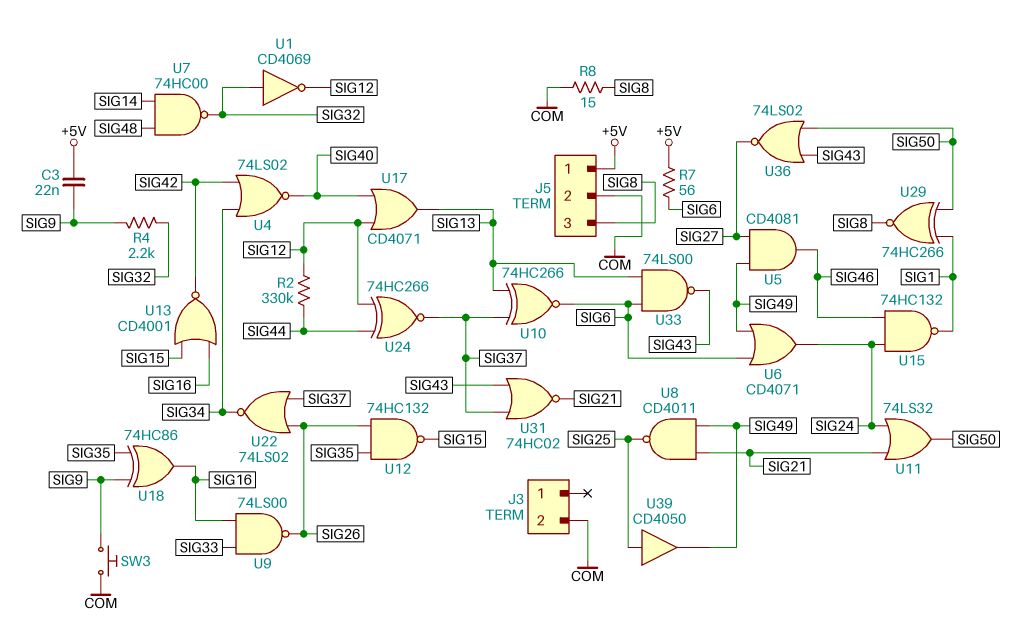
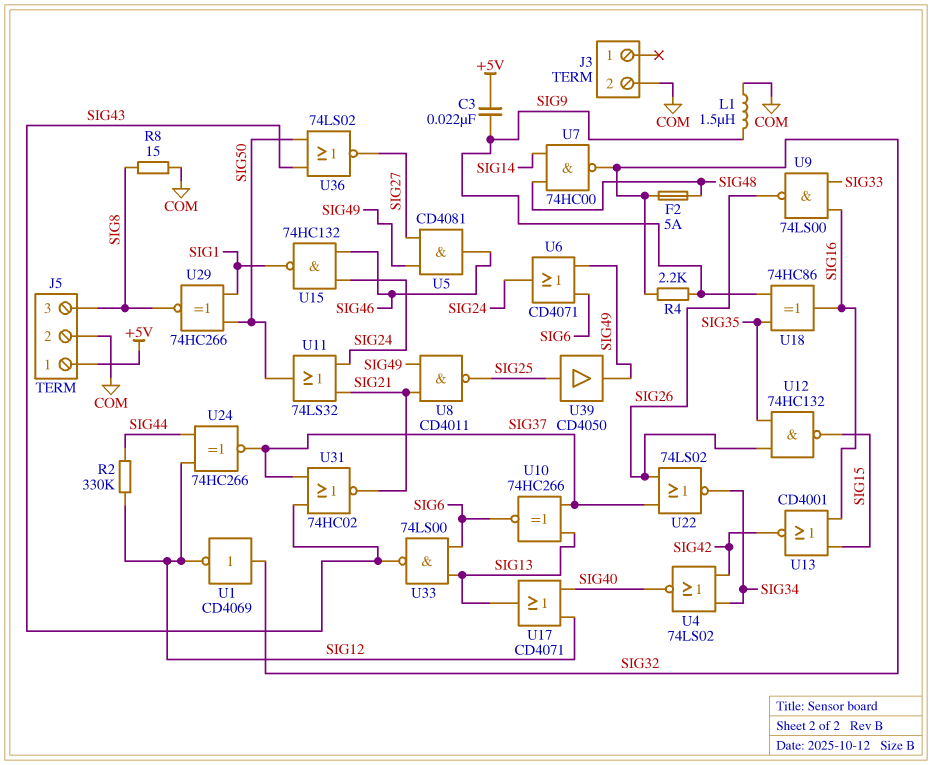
F2: none -> 5A (SIG32, SIG48)
L1: none -> 1.5uH (COM, SIG9)
R7: 56 (+5V, SIG6) -> none
SW3: button (COM, SIG9) -> none

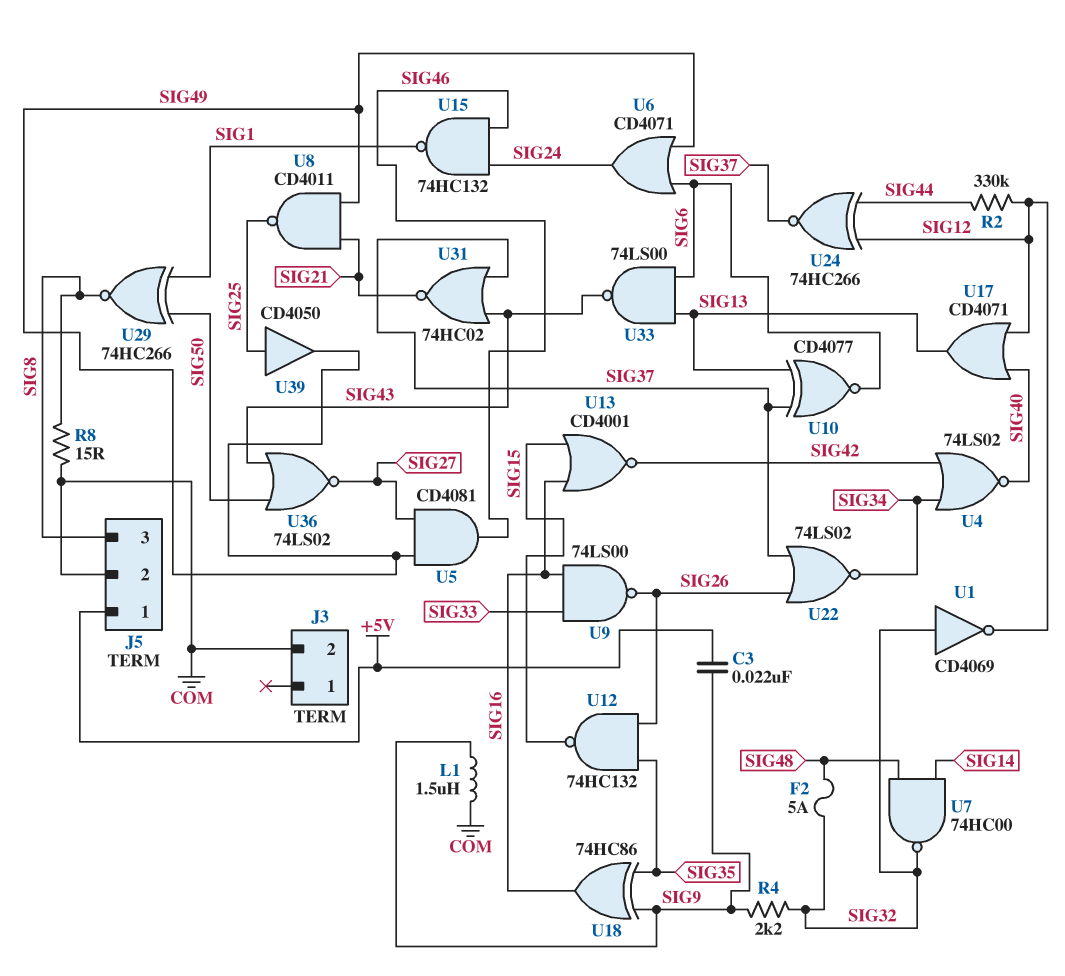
U10: XNOR 74HC266 (in SIG13, in SIG37, out SIG6) -> XNOR CD4077 (in SIG13, in SIG37, out SIG6)
U11: OR 74LS32 (in SIG21, in SIG24, out SIG50) -> none

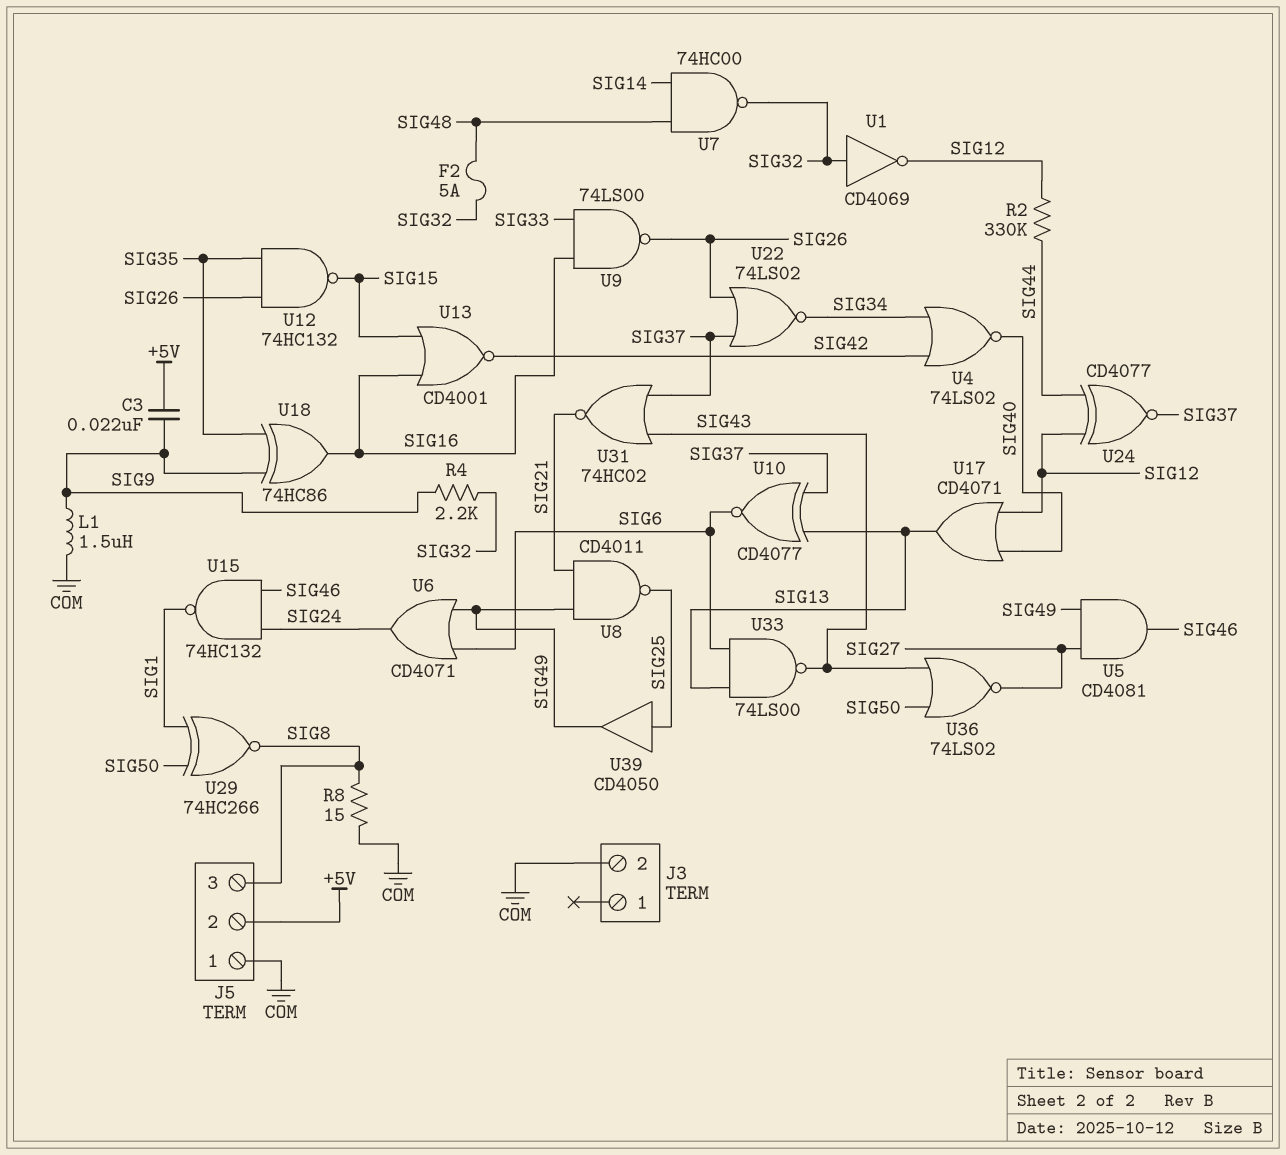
J5 pin 1: +5V -> COM
J5 pin 2: COM -> +5V
U24: XNOR 74HC266 (in SIG12, in SIG44, out SIG37) -> XNOR CD4077 (in SIG12, in SIG44, out SIG37)

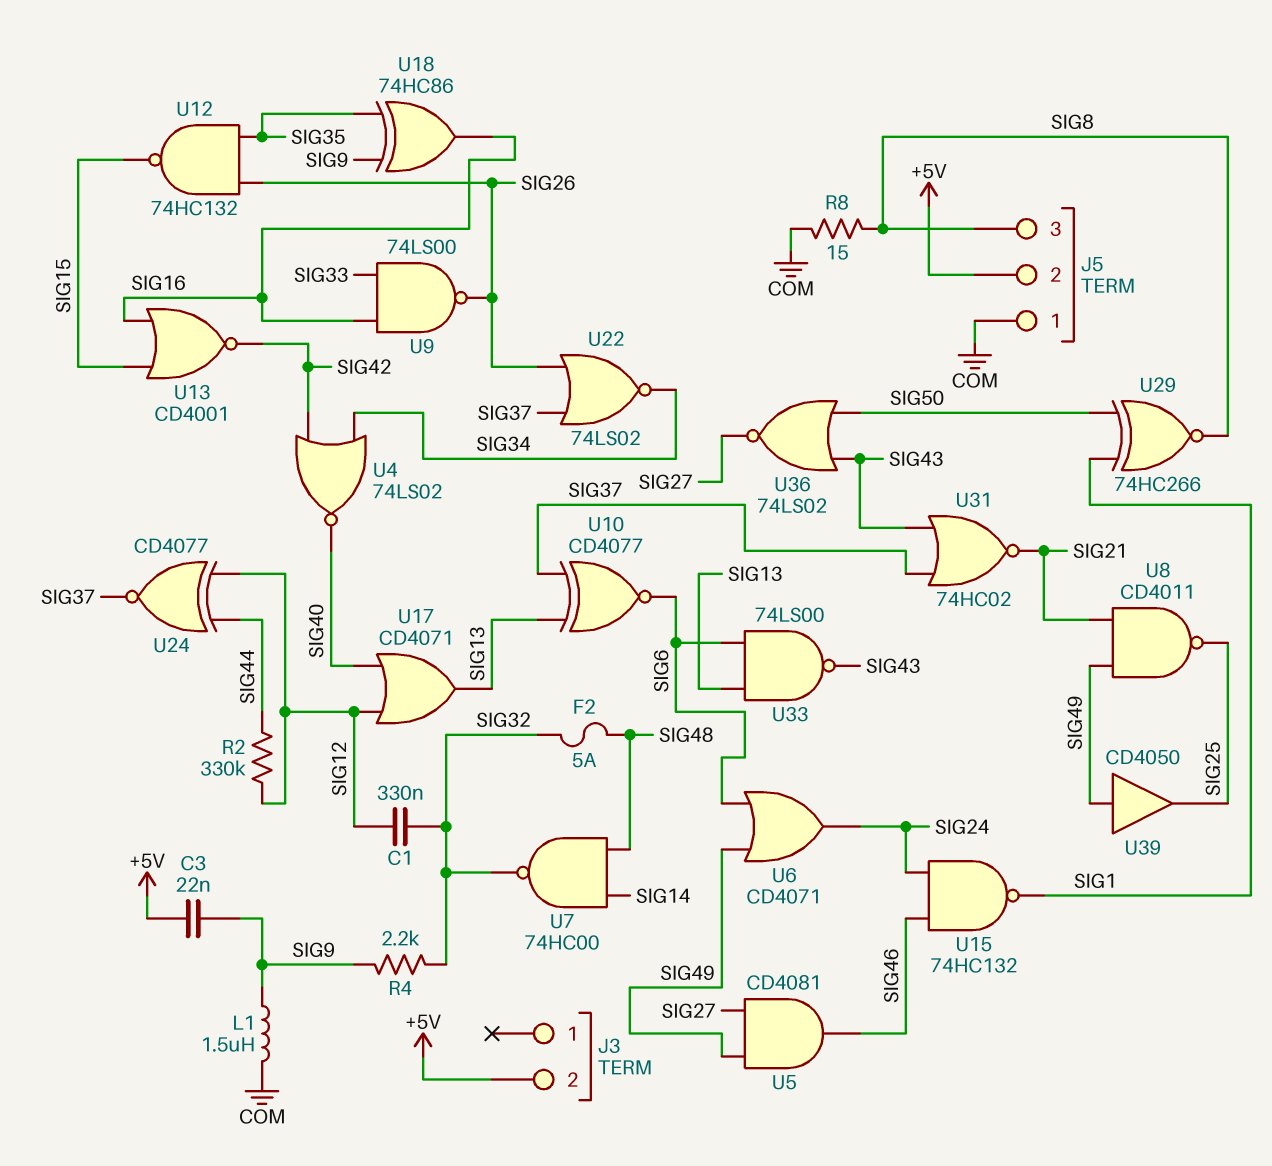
C1: none -> 330nF (SIG12, SIG32)
J3 pin 2: COM -> +5V
U1: NOT CD4069 (in SIG32, out SIG12) -> none
U39: buffer CD4050 (in SIG25, out SIG49) -> buffer CD4050 (in SIG49, out SIG25)

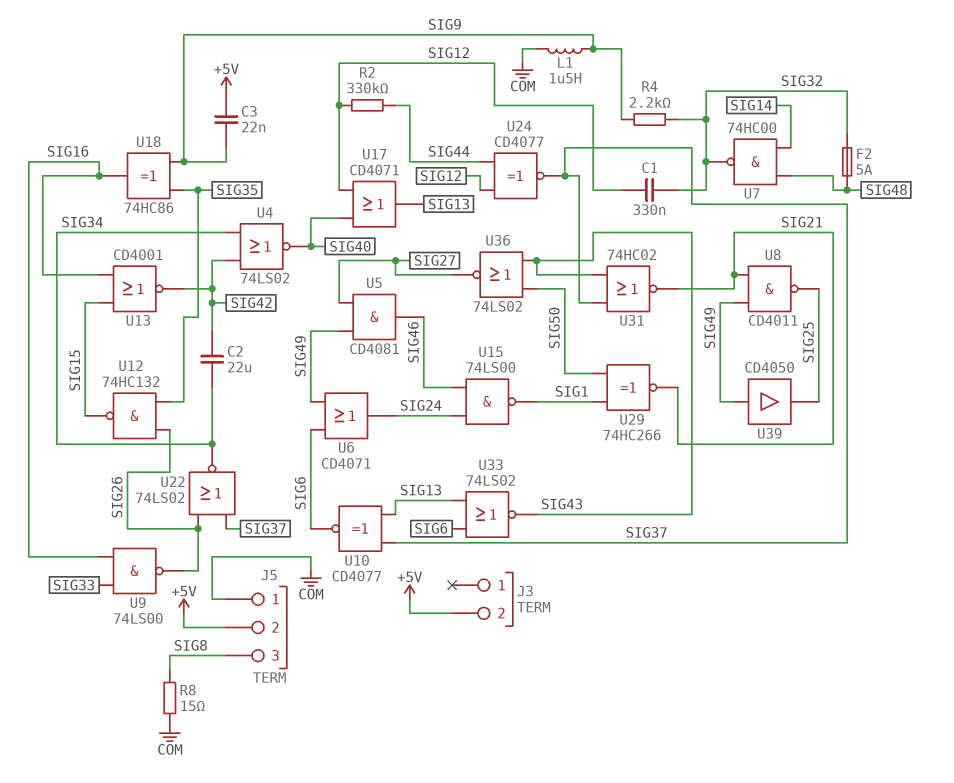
C2: none -> 22uF (SIG34, SIG42)
U15: NAND 74HC132 (in SIG24, in SIG46, out SIG1) -> NAND 74LS00 (in SIG24, in SIG46, out SIG1)
U29: XNOR 74HC266 (in SIG1, in SIG50, out SIG8) -> XNOR 74HC266 (in SIG1, in SIG50, out SIG21)
U33: NAND 74LS00 (in SIG6, in SIG13, out SIG43) -> NOR 74LS02 (in SIG6, in SIG13, out SIG43)

